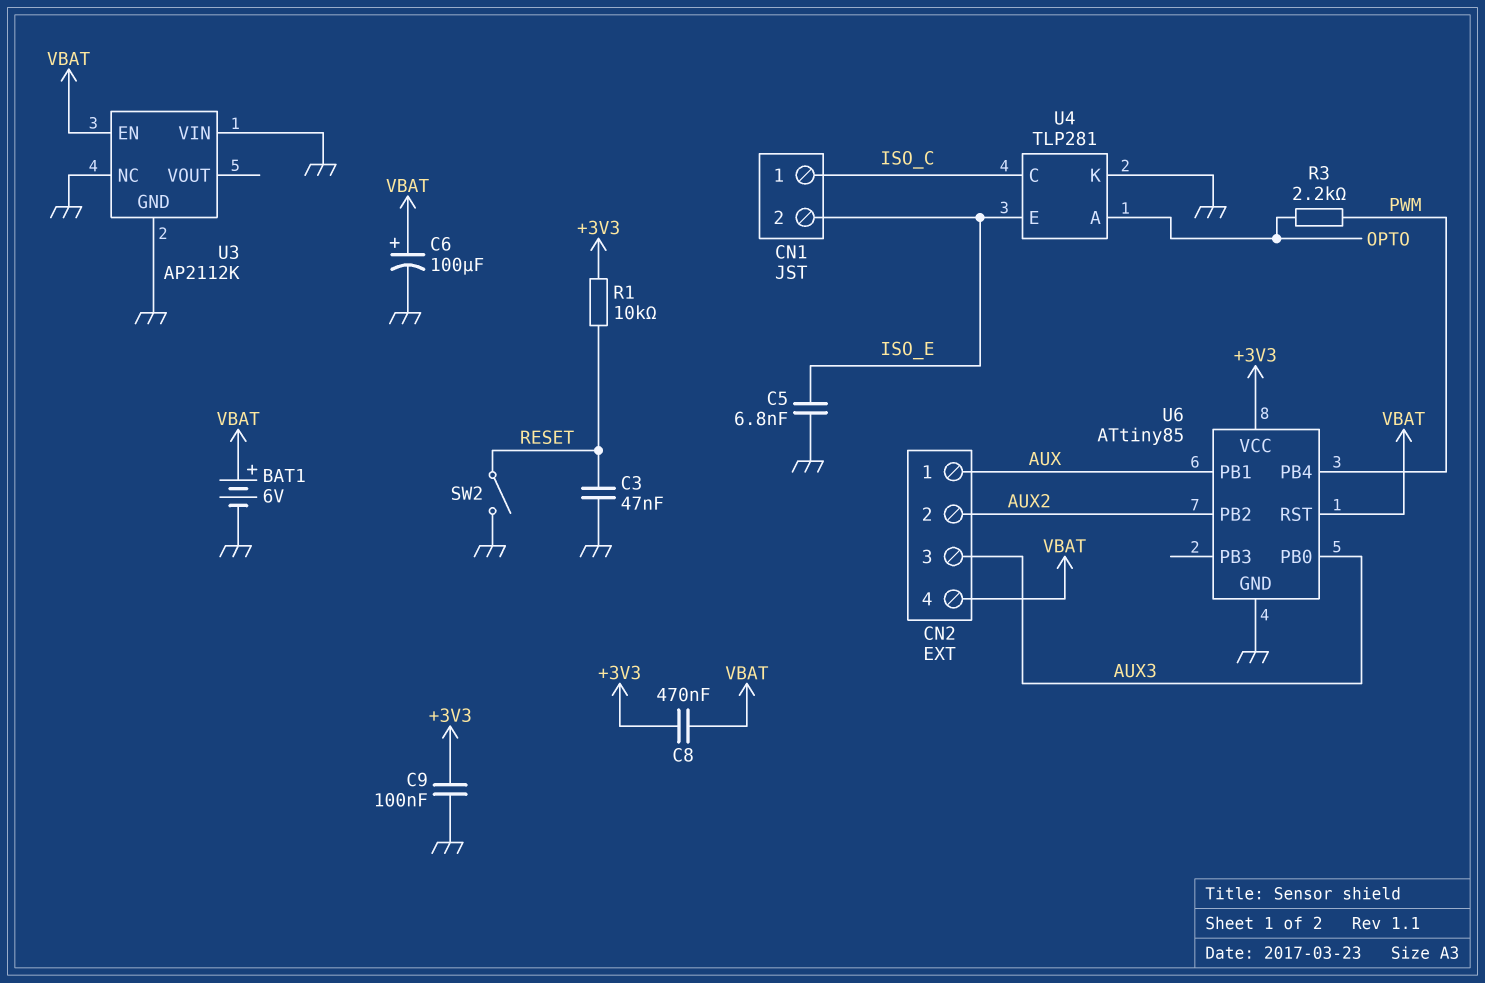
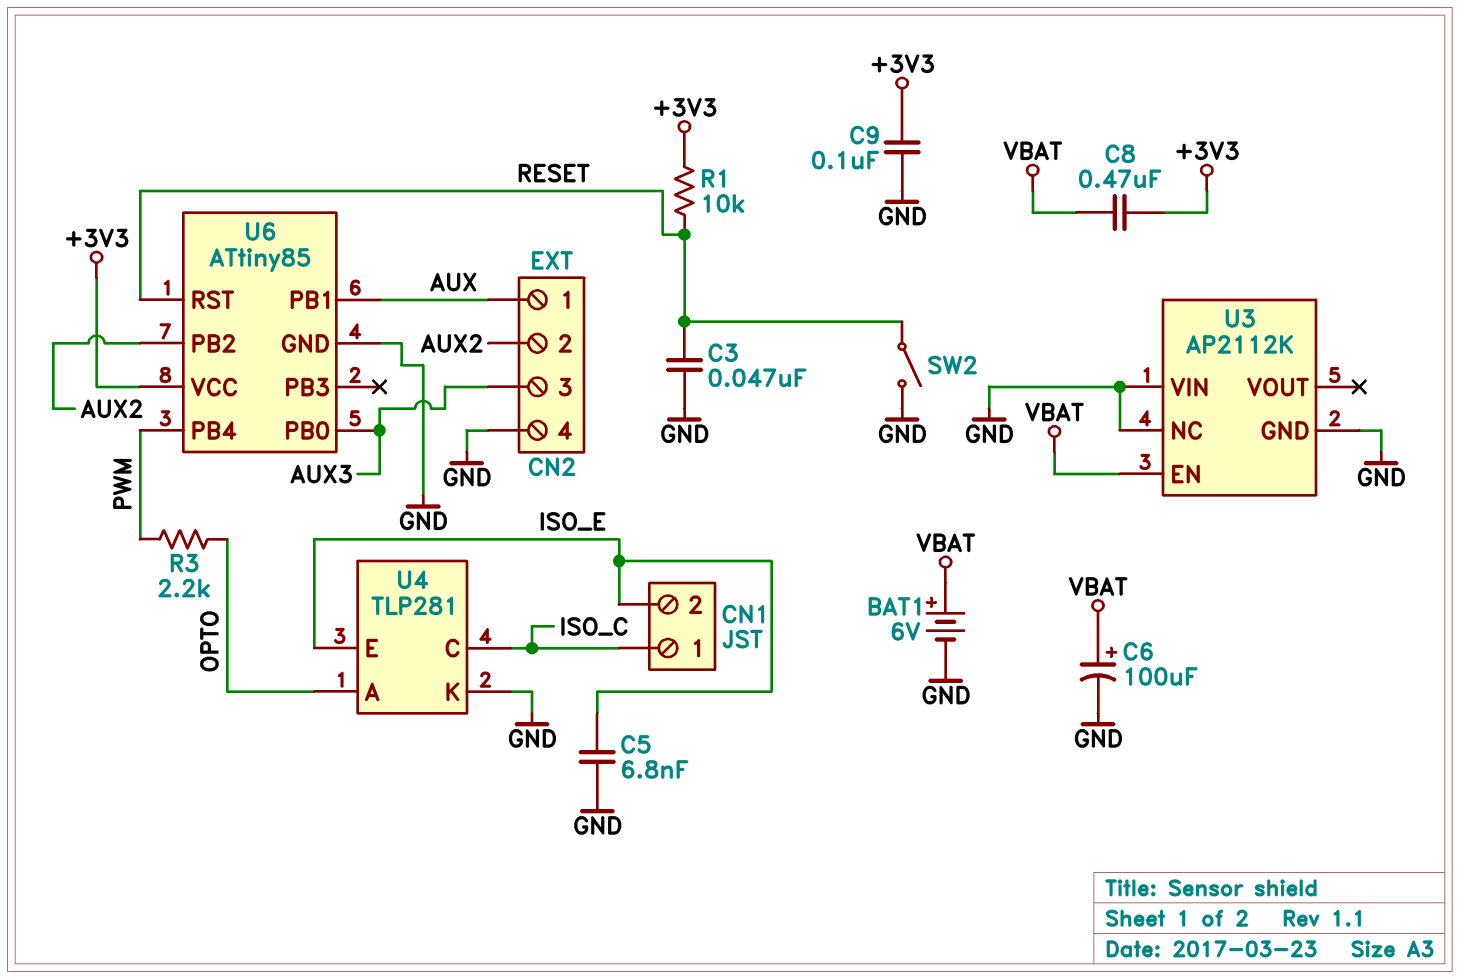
CN2 pin 4: VBAT -> GND
U6 pin RST: VBAT -> RESET

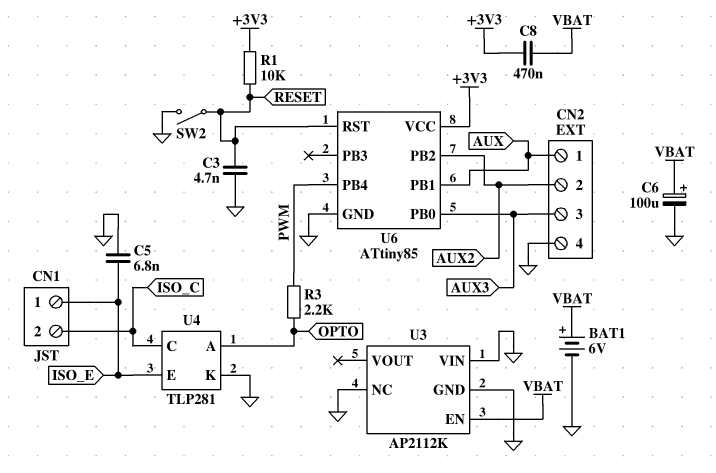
C3: 47nF (GND, RESET) -> 4.7nF (GND, RESET)
C9: 100nF (+3V3, GND) -> none
CN1 pin 1: ISO_C -> ISO_E
CN1 pin 2: ISO_E -> ISO_C

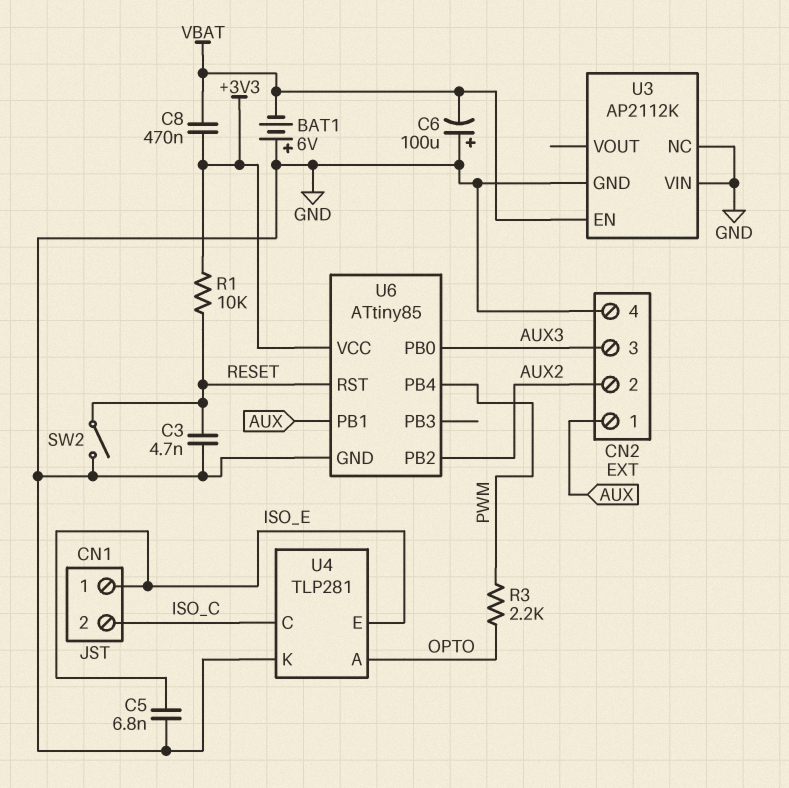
BAT1: 6V (plus VBAT, minus GND) -> 6V (plus GND, minus VBAT)
C6: 100uF (plus VBAT, minus GND) -> 100uF (plus GND, minus VBAT)

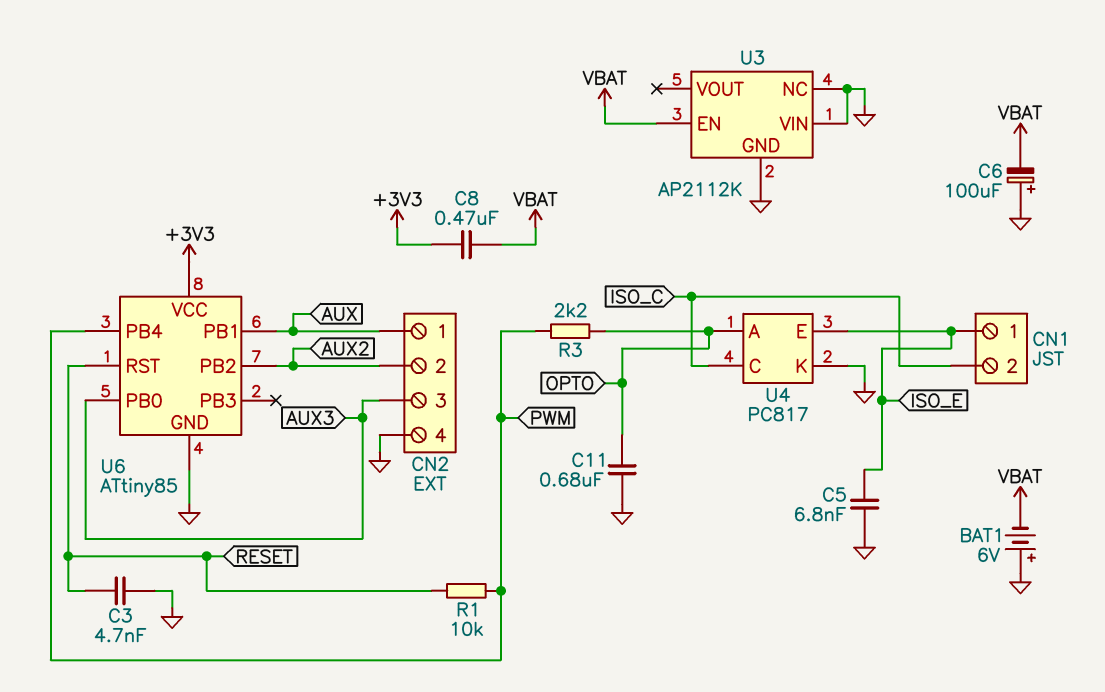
C11: none -> 680nF (GND, OPTO)
R1: 10k (+3V3, RESET) -> 10k (PWM, RESET)
SW2: switch (GND, RESET) -> none
U4: TLP281 -> PC817

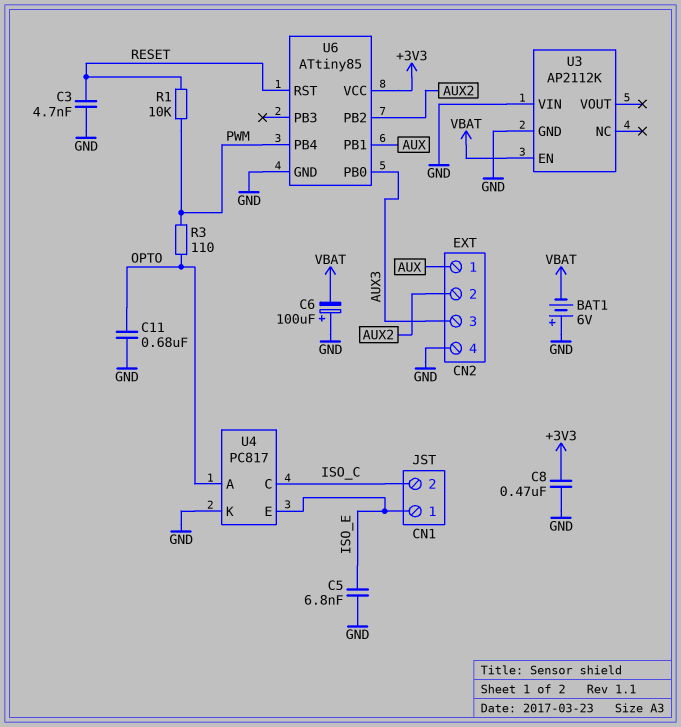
C8: 470nF (+3V3, VBAT) -> 470nF (+3V3, GND)
R3: 2.2k (OPTO, PWM) -> 110 (OPTO, PWM)
U3 pin NC: GND -> none

